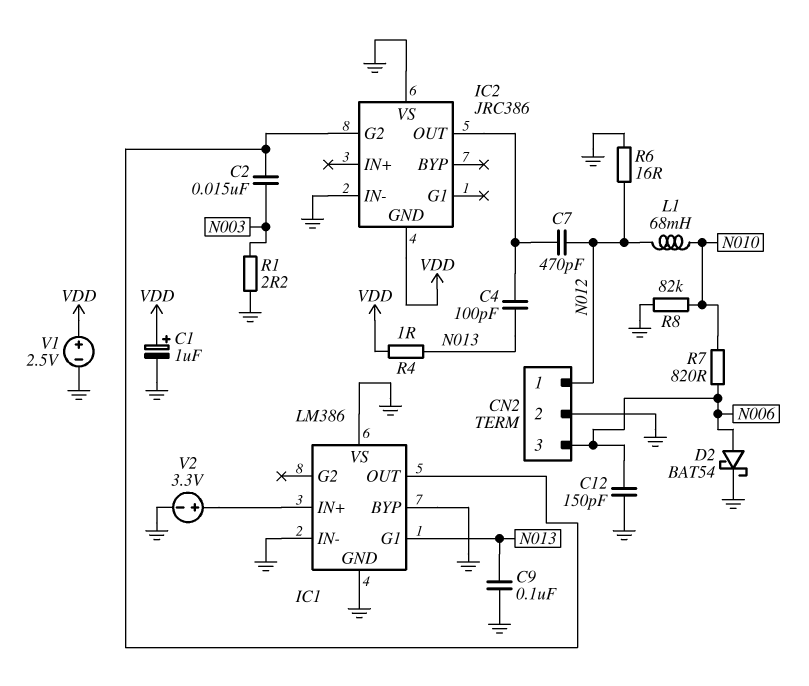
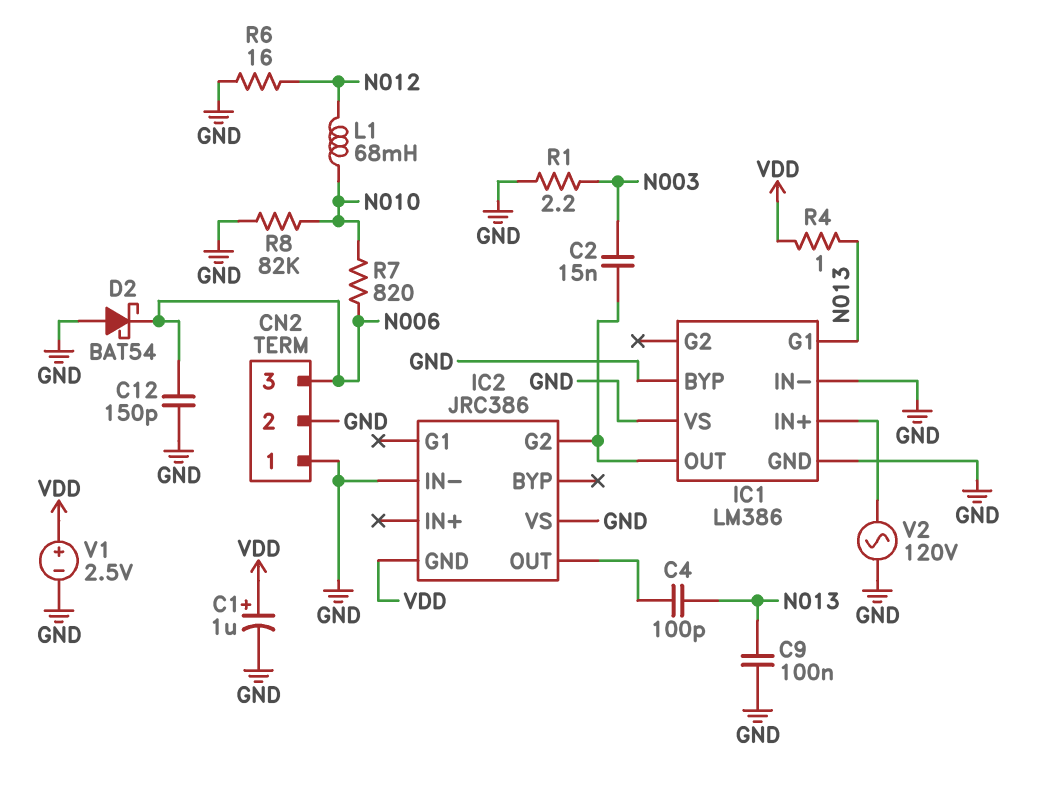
C7: 470pF (IC2/OUT, N012) -> none
CN2 pin 1: N012 -> GND
D2: schottky BAT54 (A N006, K GND) -> schottky BAT54 (A GND, K N006)
V2: 3.3V (plus IC1/IN+, minus GND) -> AC 120V (GND, IC1/IN+)

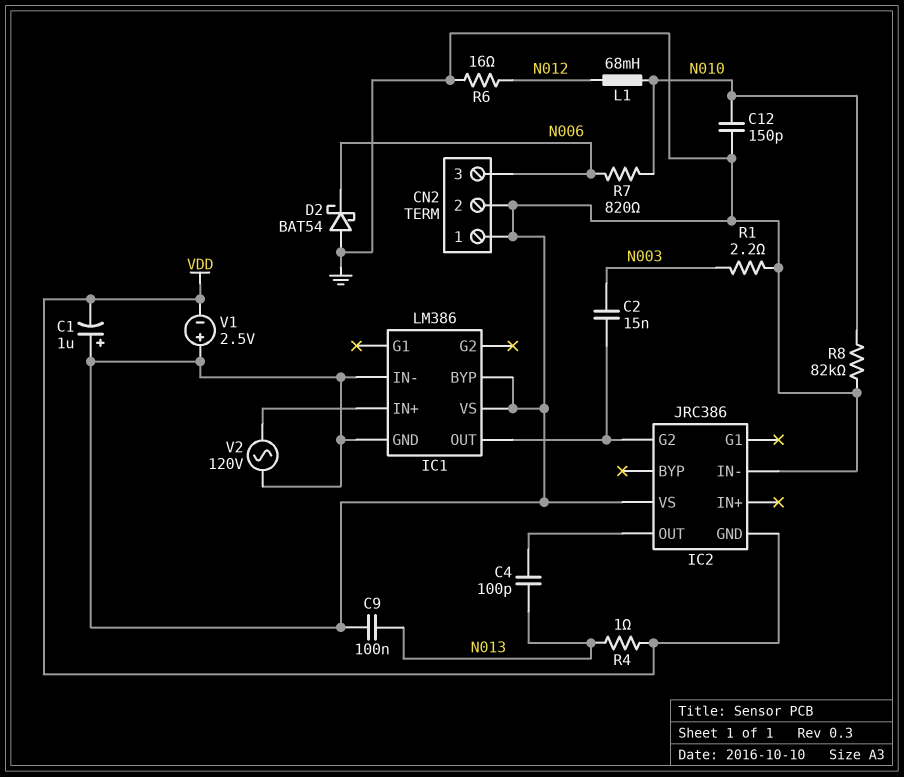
C1: 1uF (plus VDD, minus GND) -> 1uF (plus GND, minus VDD)
C12: 150pF (GND, N006) -> 150pF (GND, N010)
IC1 pin G1: N013 -> none
V1: 2.5V (plus VDD, minus GND) -> 2.5V (plus GND, minus VDD)

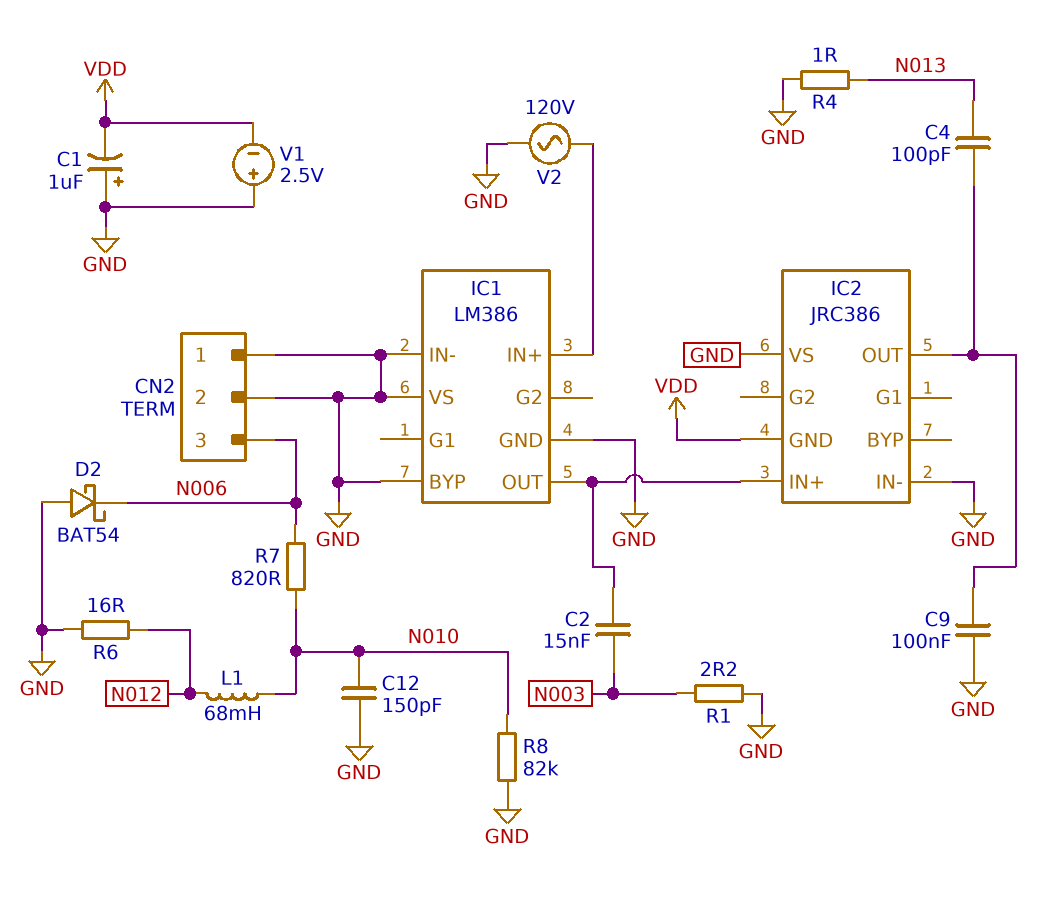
C9: 100nF (GND, N013) -> 100nF (GND, IC2/OUT)
IC2 pin G2: IC1/OUT -> none
IC2 pin IN+: none -> IC1/OUT
R4: 1 (N013, VDD) -> 1 (GND, N013)

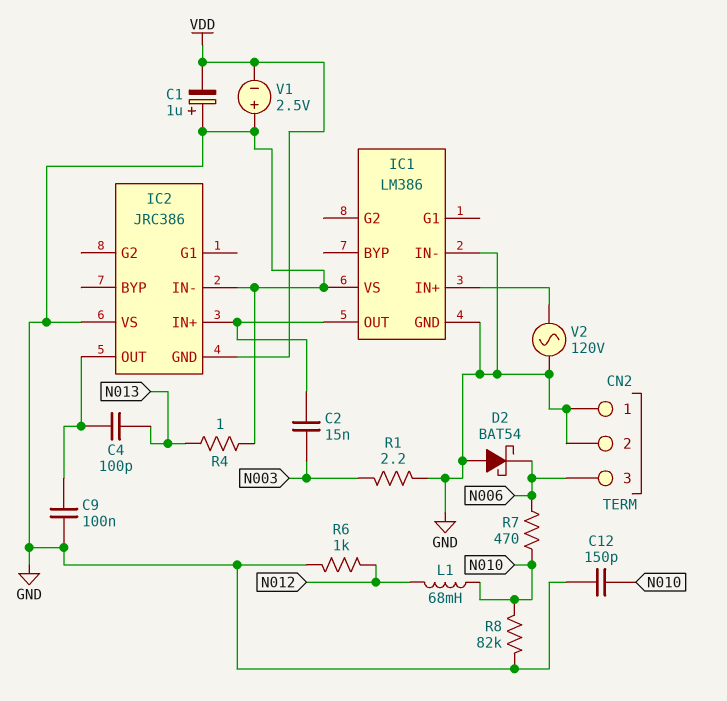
IC1 pin BYP: GND -> none
R6: 16 (GND, N012) -> 1k (GND, N012)
R7: 820 (N006, N010) -> 470 (N006, N010)

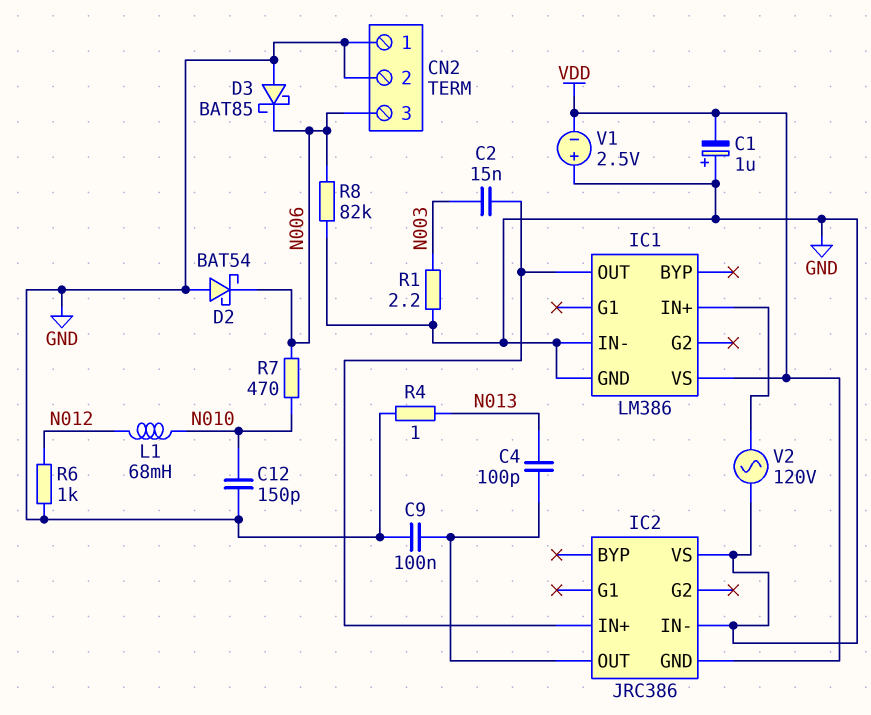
D3: none -> schottky BAT85 (A GND, K N006)
IC1 pin VS: GND -> VDD
R8: 82k (GND, N010) -> 82k (GND, N006)

